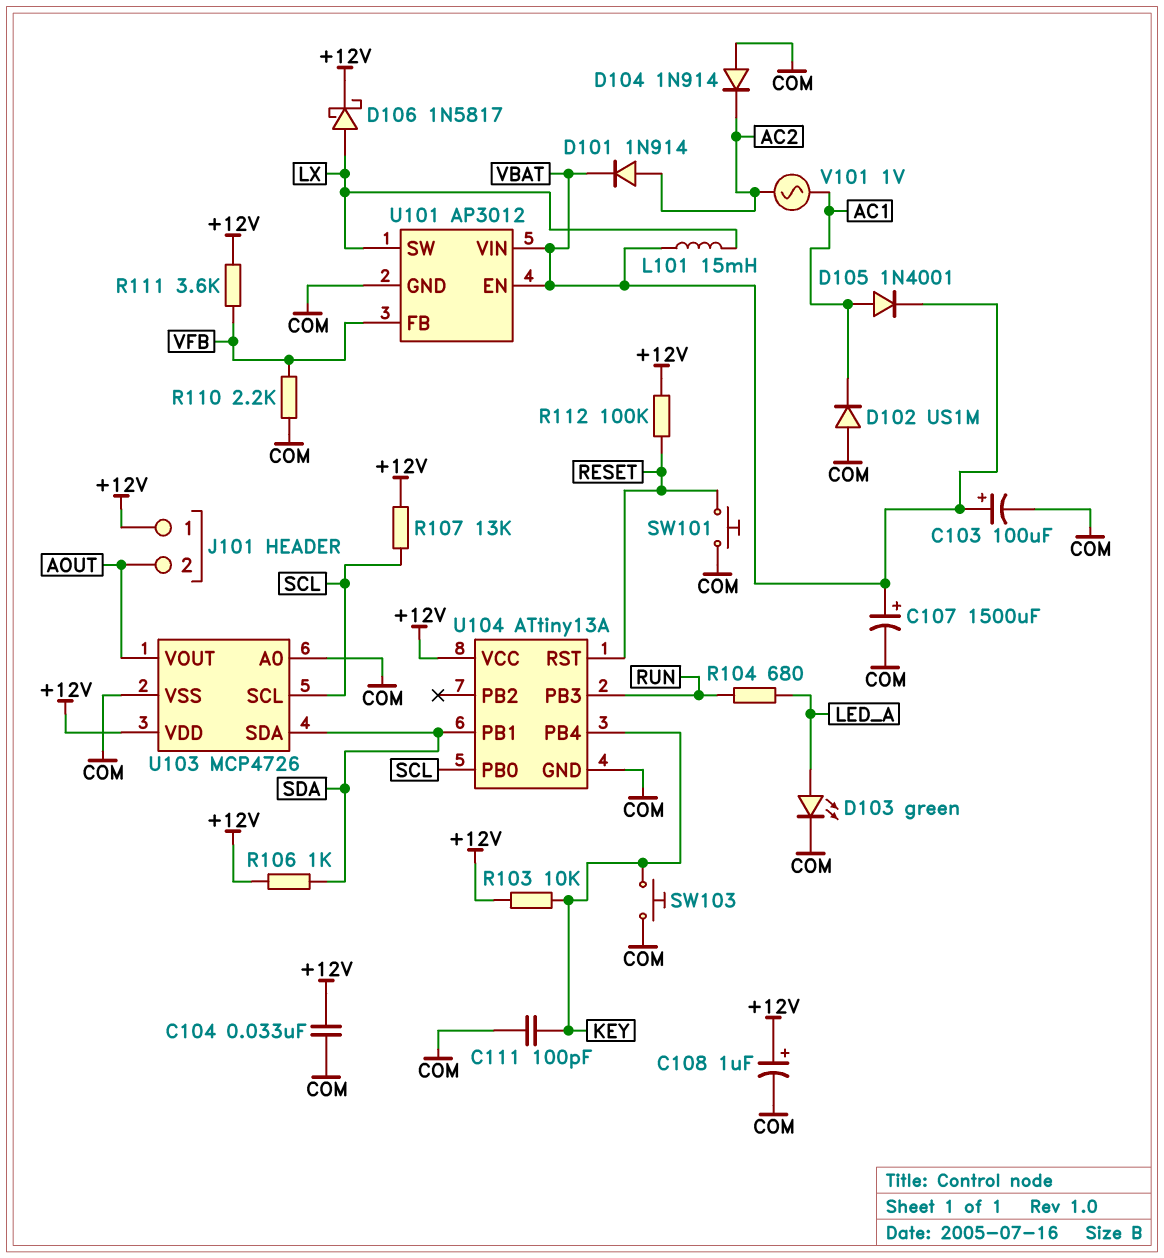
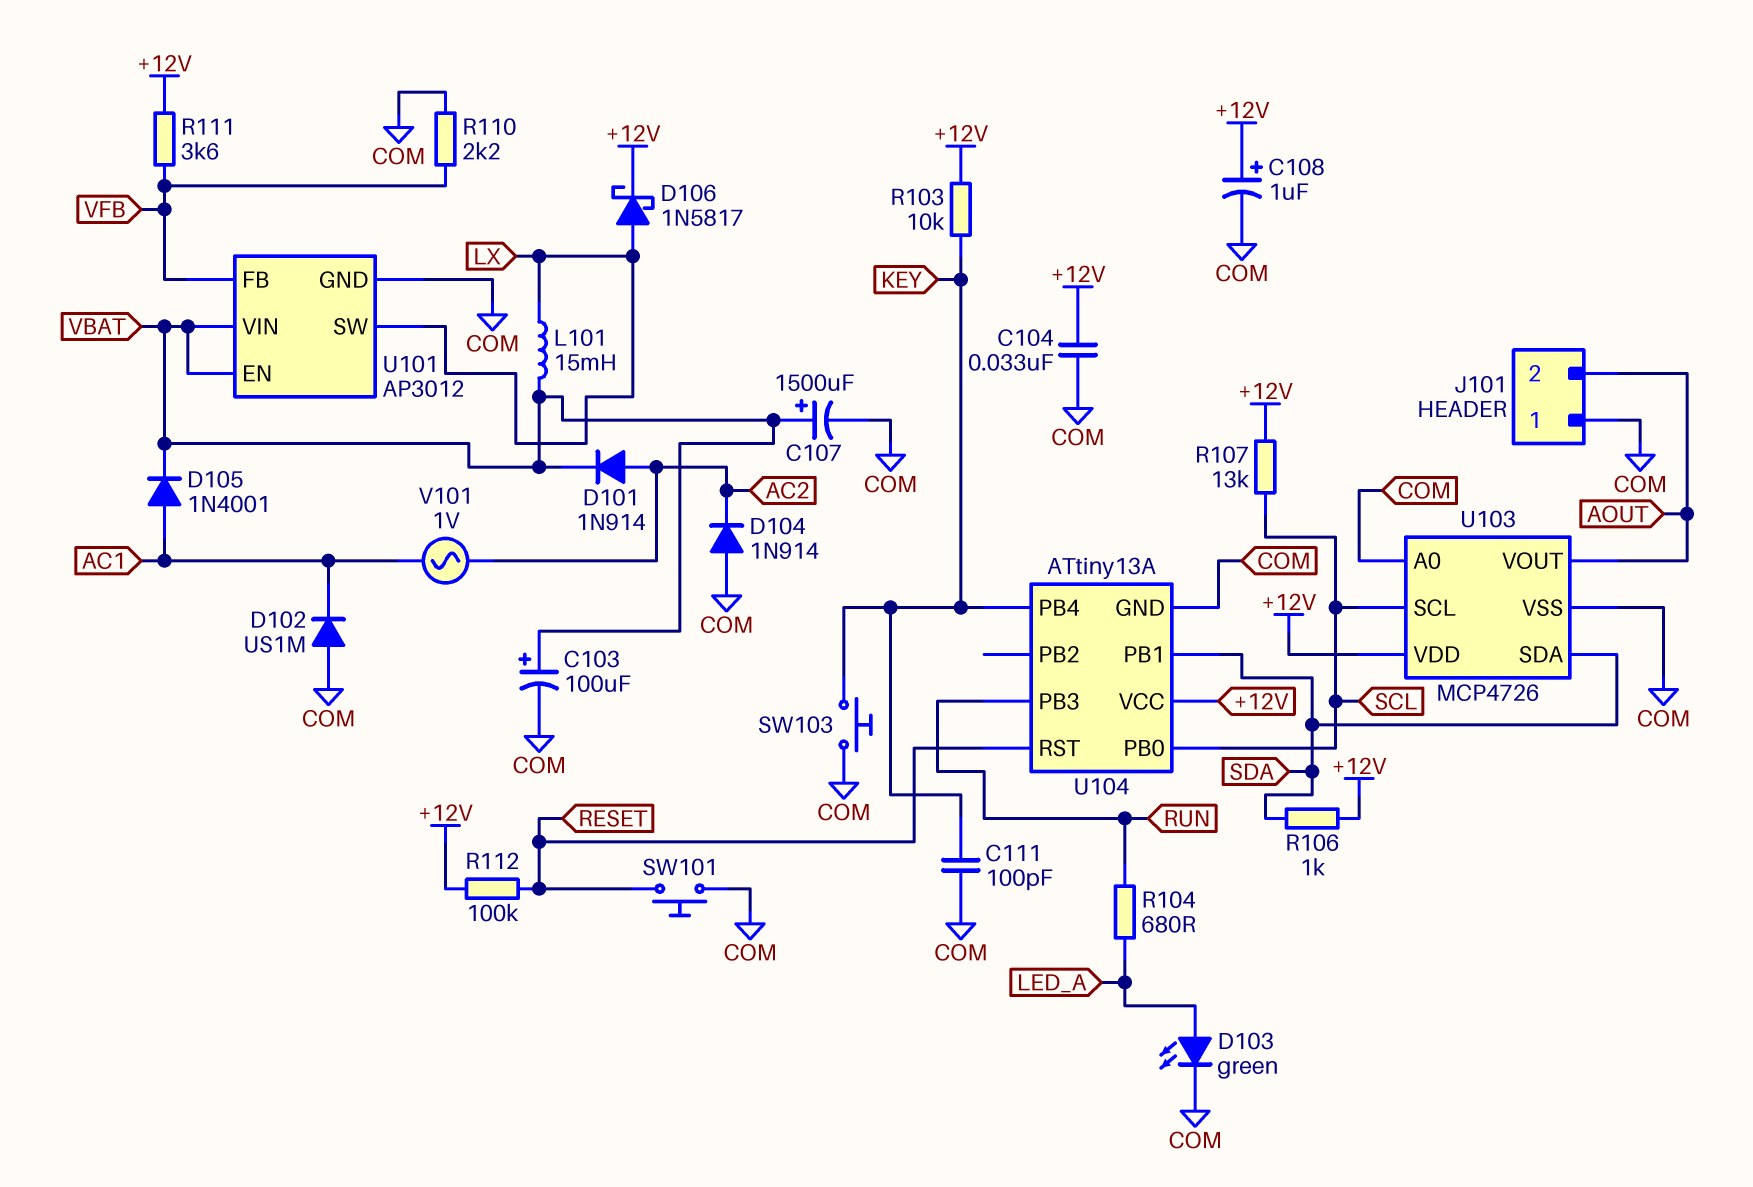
J101 pin 1: +12V -> COM

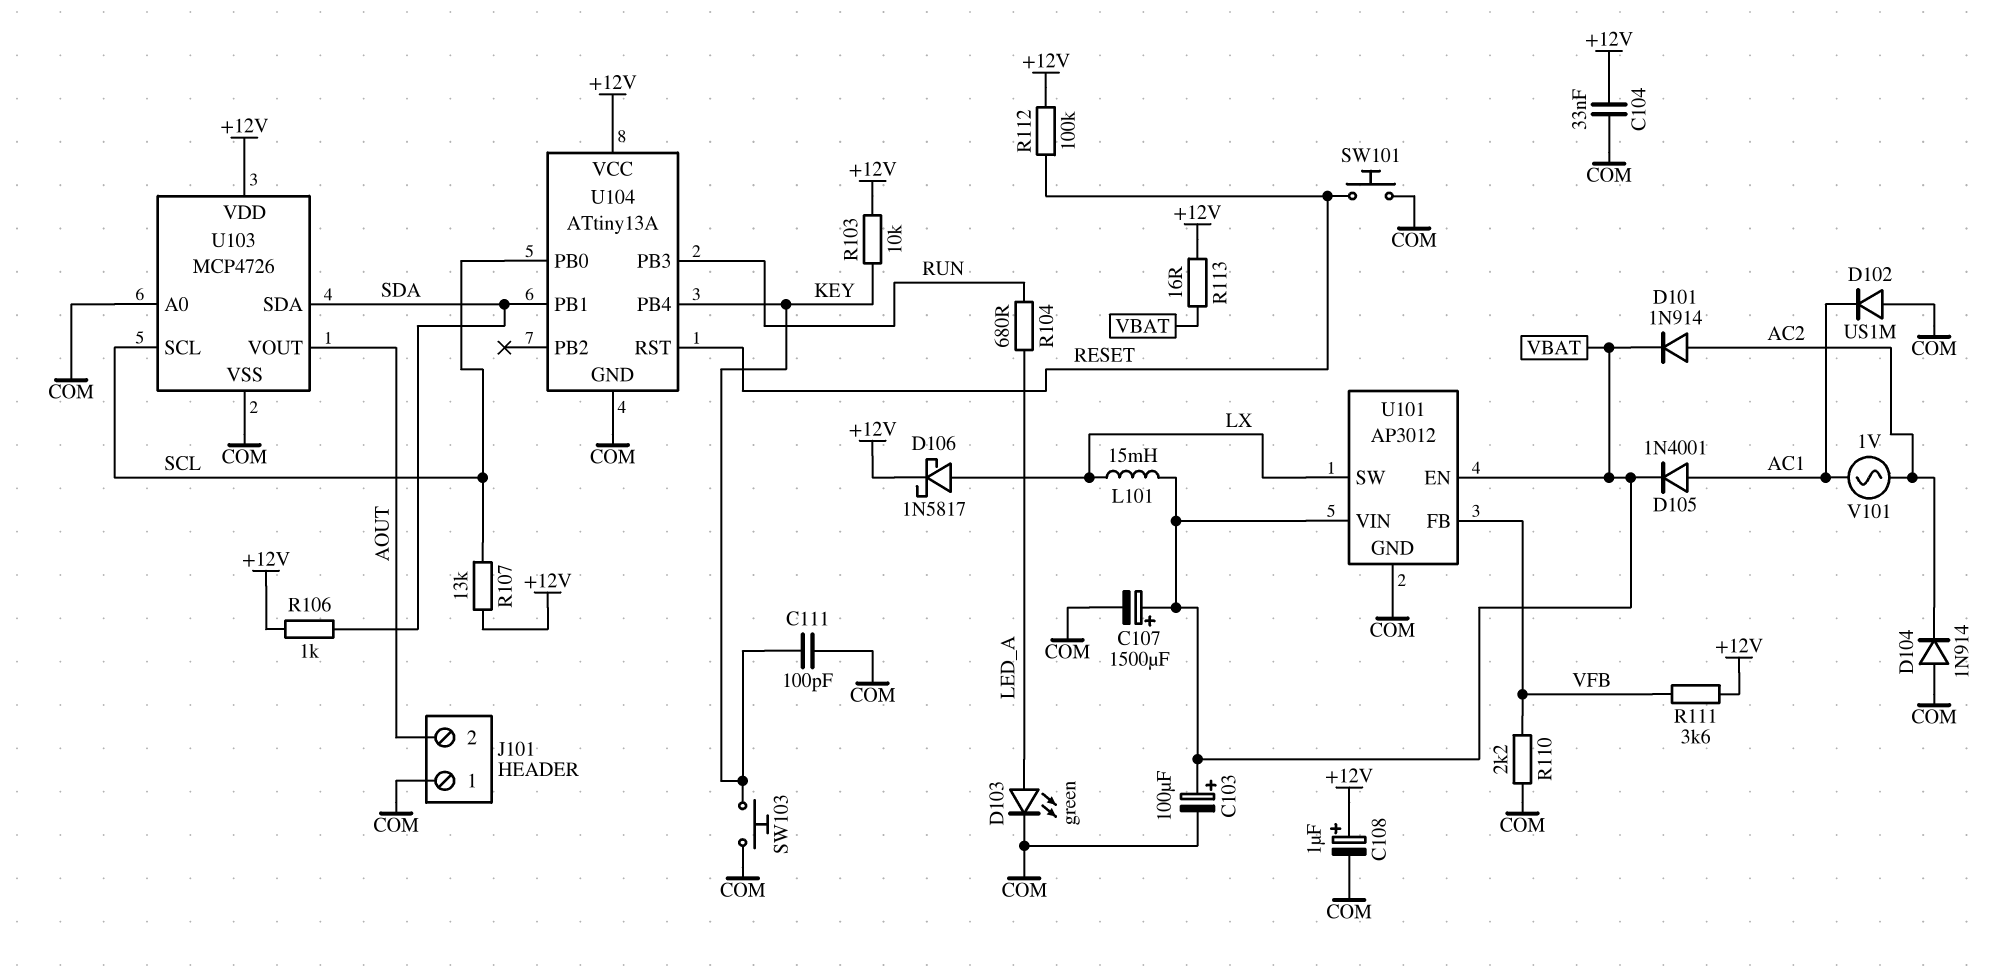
R113: none -> 16 (+12V, VBAT)

